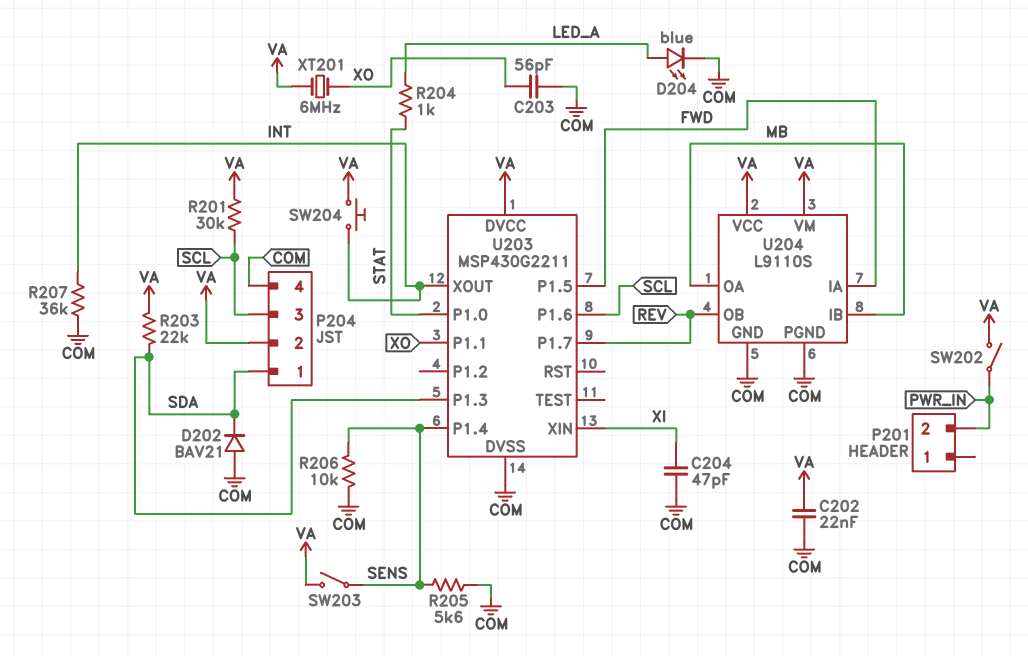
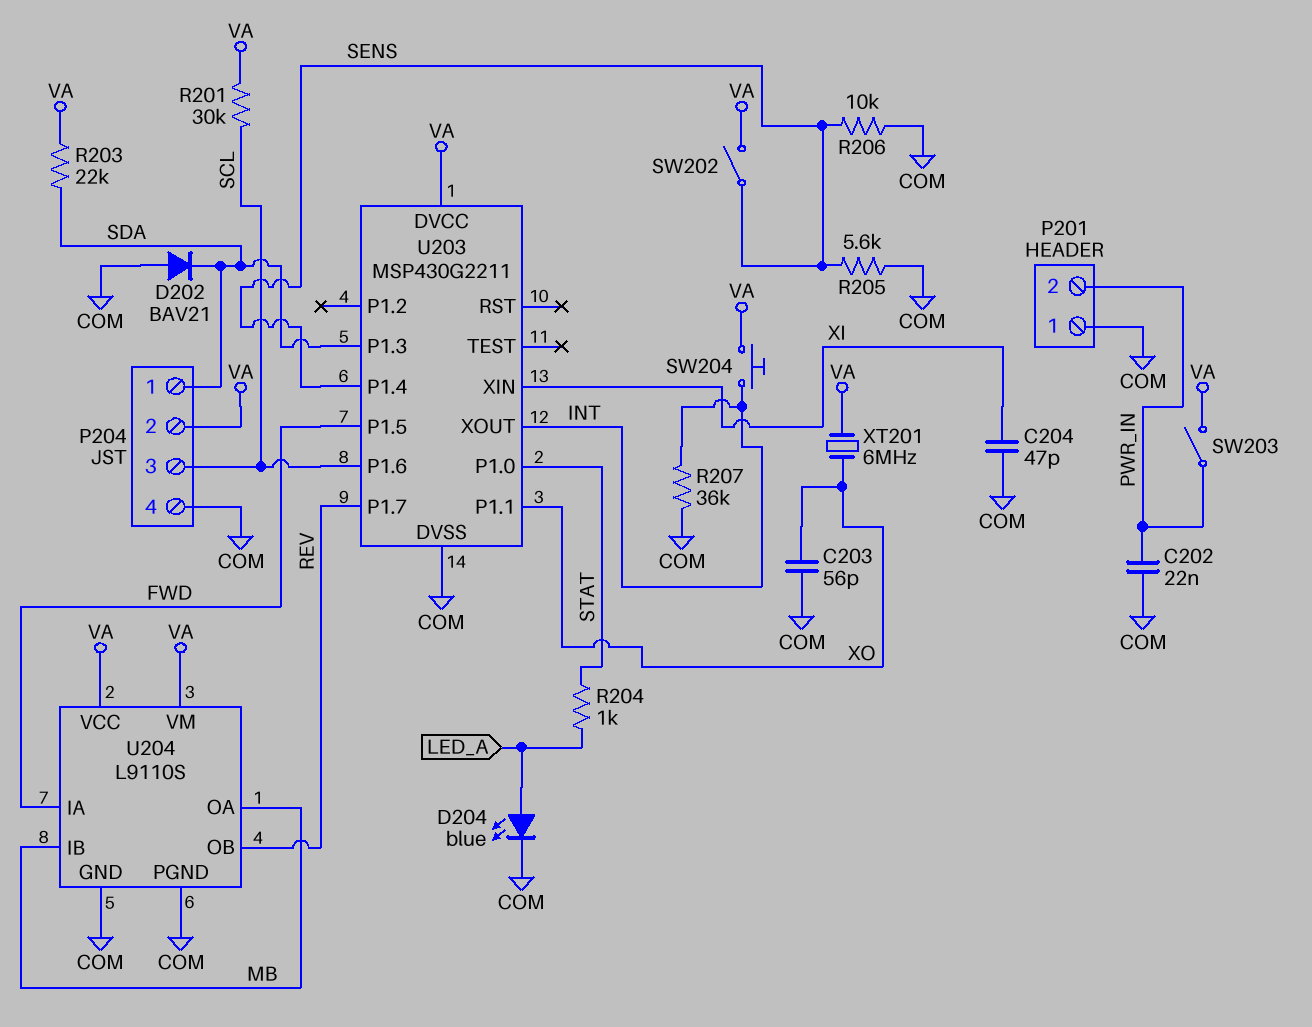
C202: 22nF (COM, VA) -> 22nF (COM, PWR_IN)
P201 pin 1: none -> COM
SW202: switch (PWR_IN, VA) -> switch (SENS, VA)
SW203: switch (SENS, VA) -> switch (PWR_IN, VA)

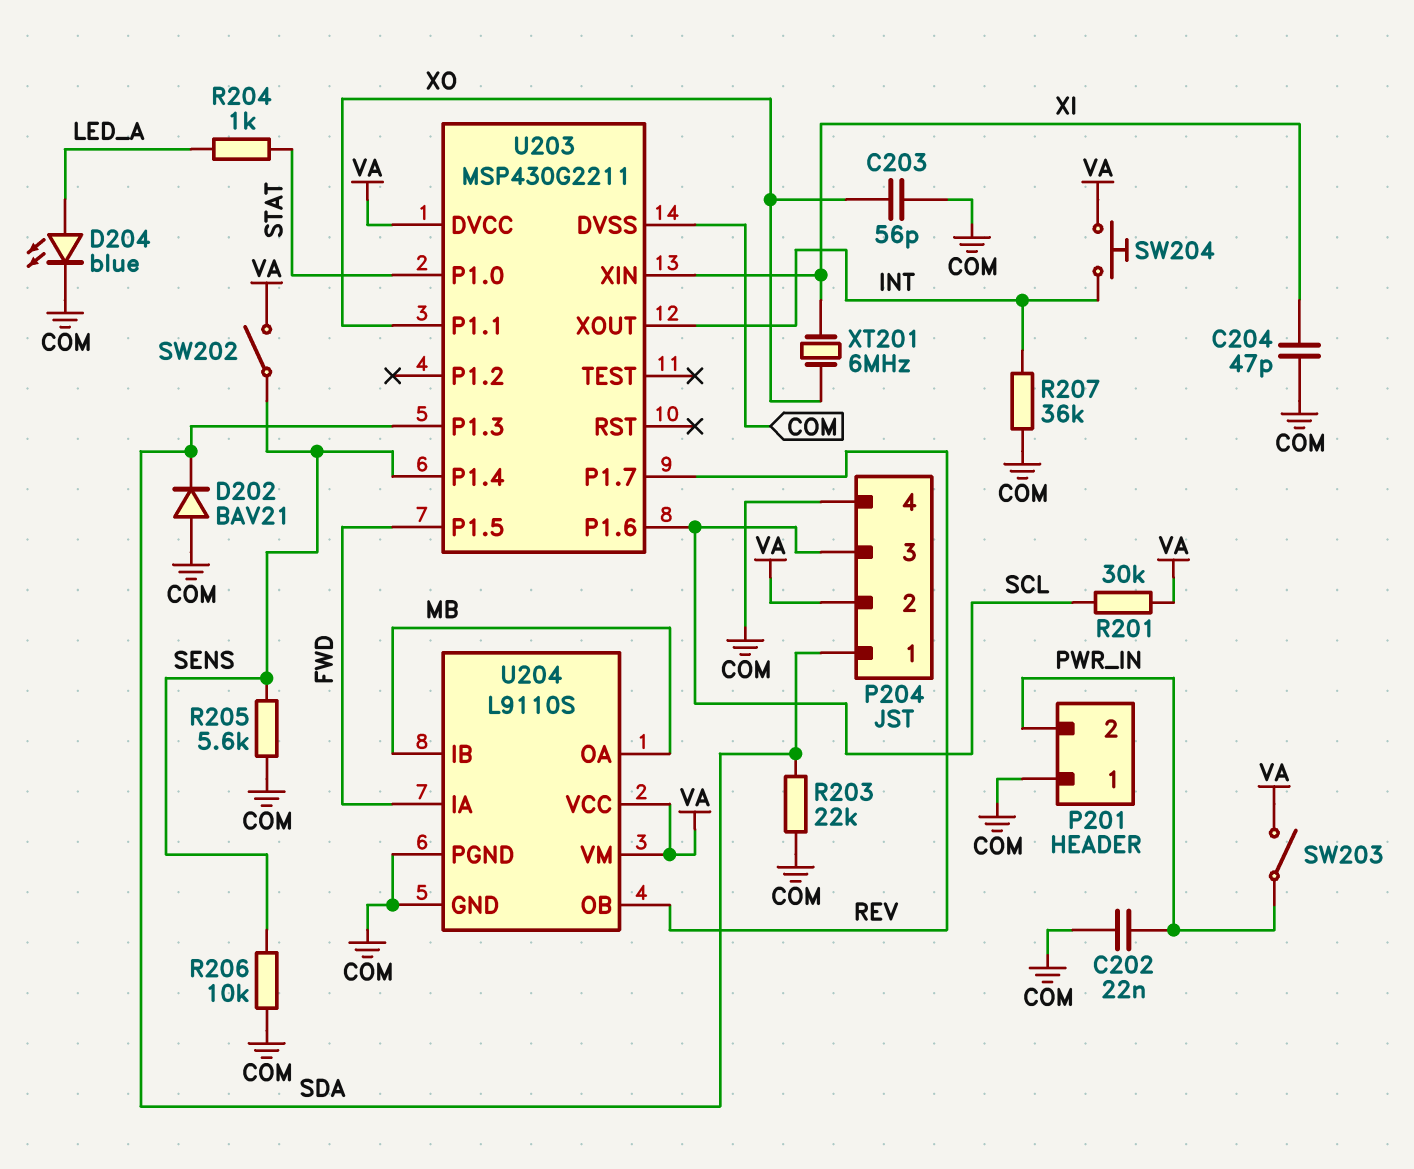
R203: 22k (SDA, VA) -> 22k (COM, SDA)
XT201: 6MHz (VA, XO) -> 6MHz (XI, XO)

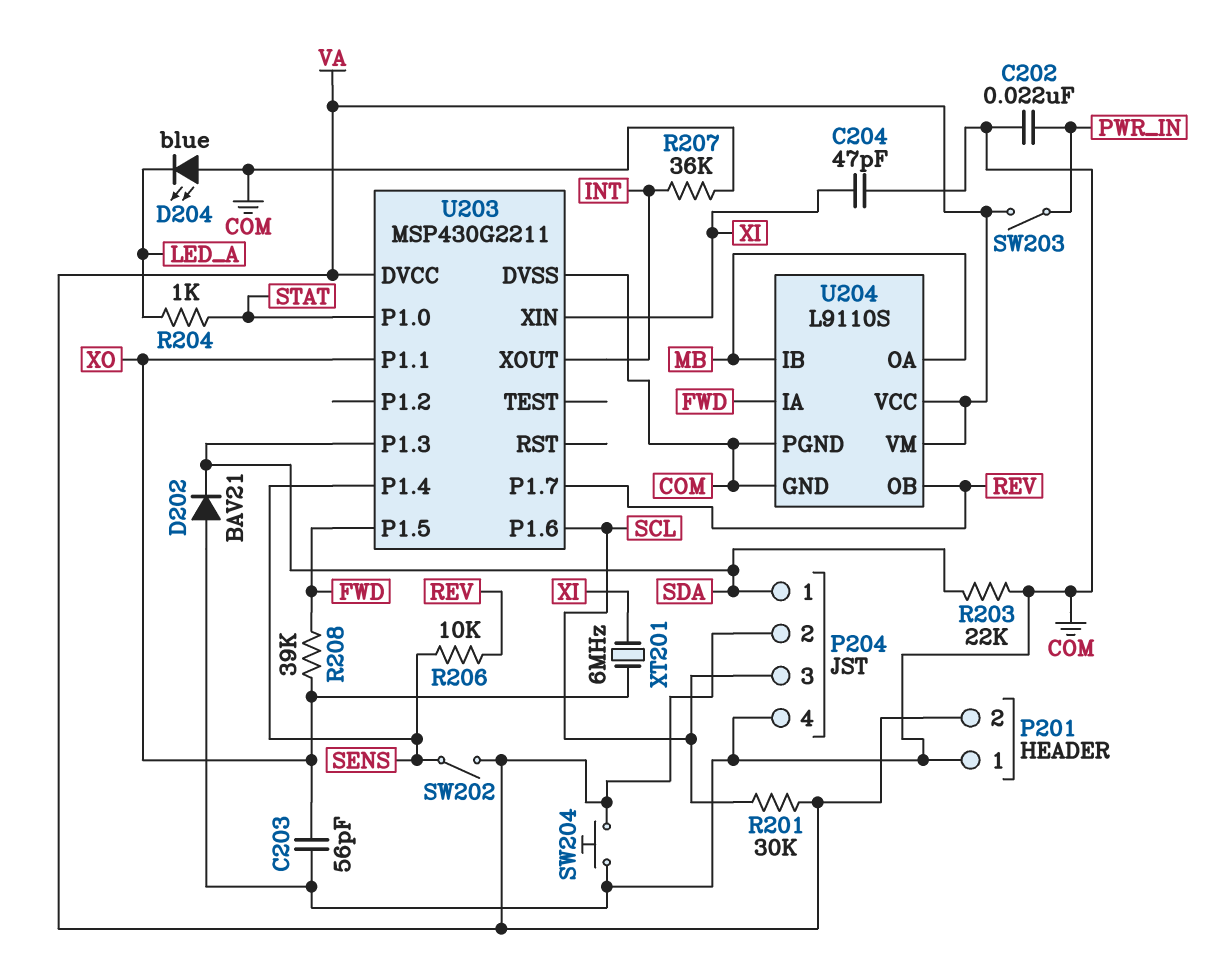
D204: LED blue (A LED_A, K COM) -> LED blue (A COM, K LED_A)
P201 pin 2: PWR_IN -> VA
R205: 5.6k (COM, SENS) -> none
R206: 10k (COM, SENS) -> 10k (REV, SENS)
R208: none -> 39k (FWD, XO)
SW204: button (INT, VA) -> button (COM, VA)

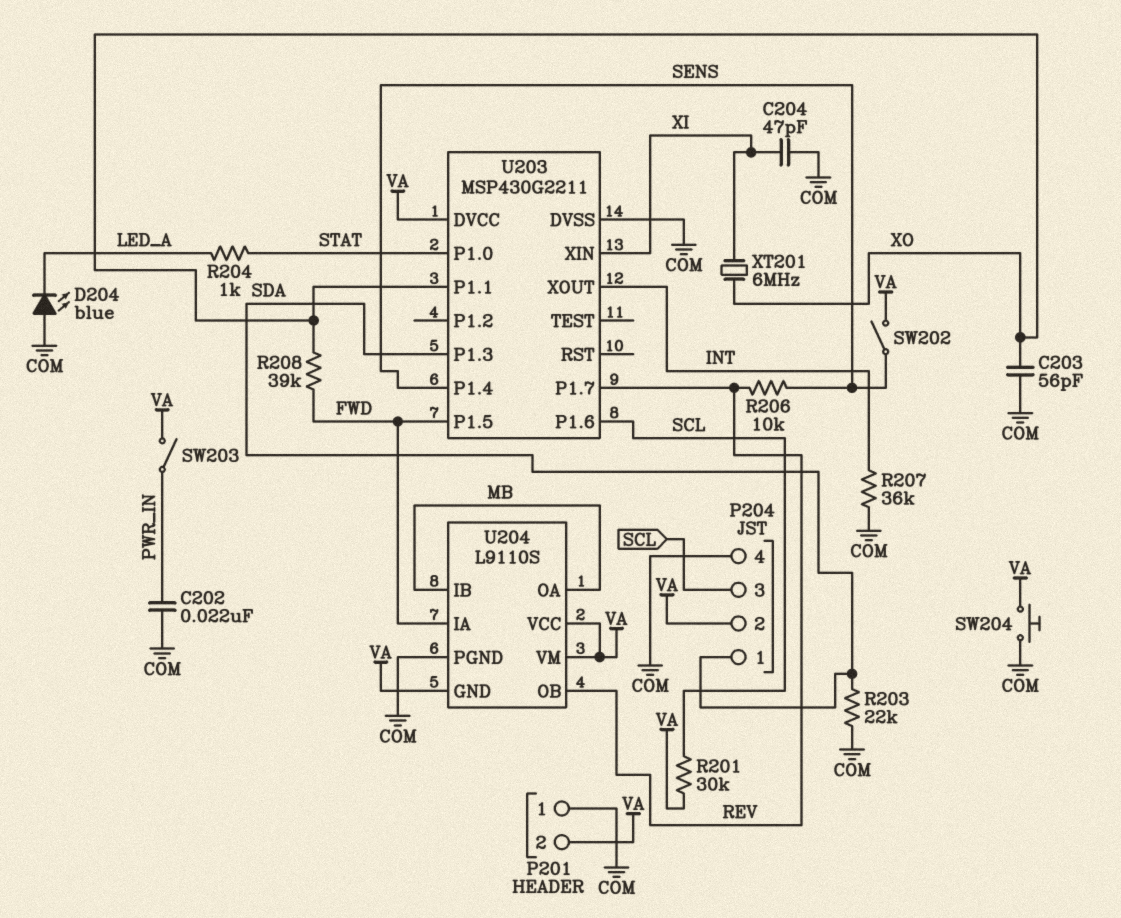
D202: diode BAV21 (A COM, K SDA) -> none
U204 pin GND: COM -> VA

